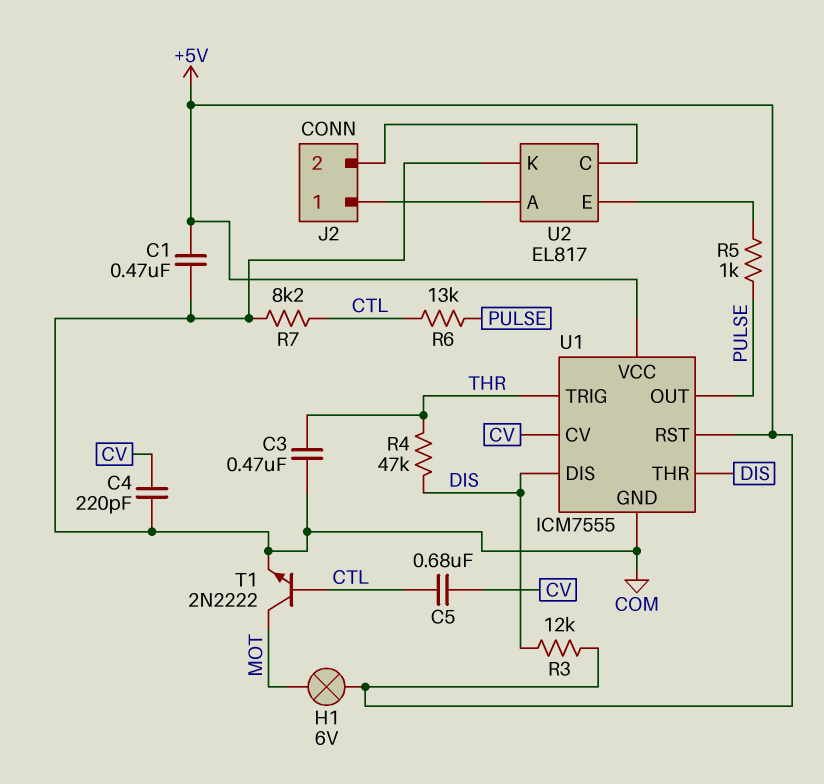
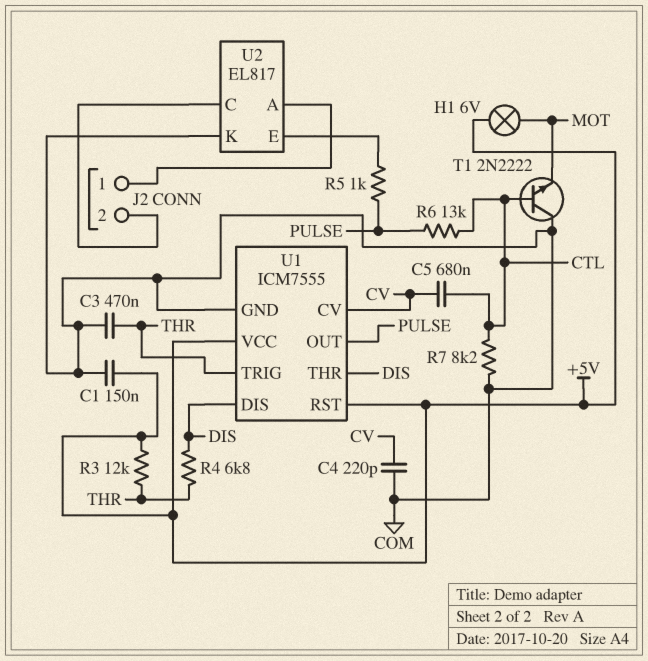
C1: 470nF (+5V, COM) -> 150nF (+5V, COM)
R3: 12k (+5V, DIS) -> 12k (+5V, THR)
R4: 47k (DIS, THR) -> 6.8k (DIS, THR)
T1: NPN 2N2222 (B CTL, C MOT, E COM) -> NPN 2N2222 (B CTL, C COM, E MOT)

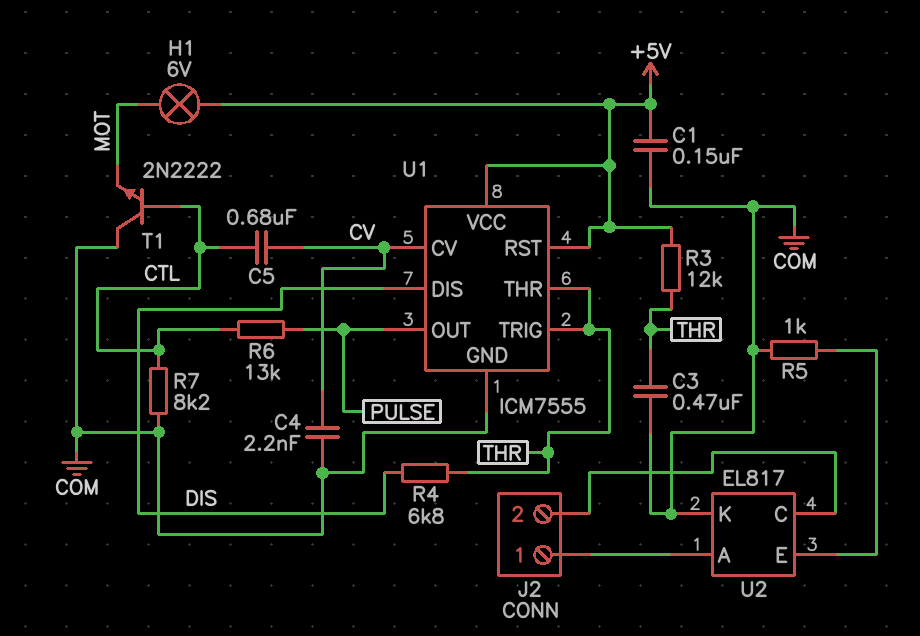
C4: 220pF (COM, CV) -> 2.2nF (COM, CV)
R5: 1k (PULSE, U2/E) -> 1k (COM, U2/E)
U1 pin THR: DIS -> THR

